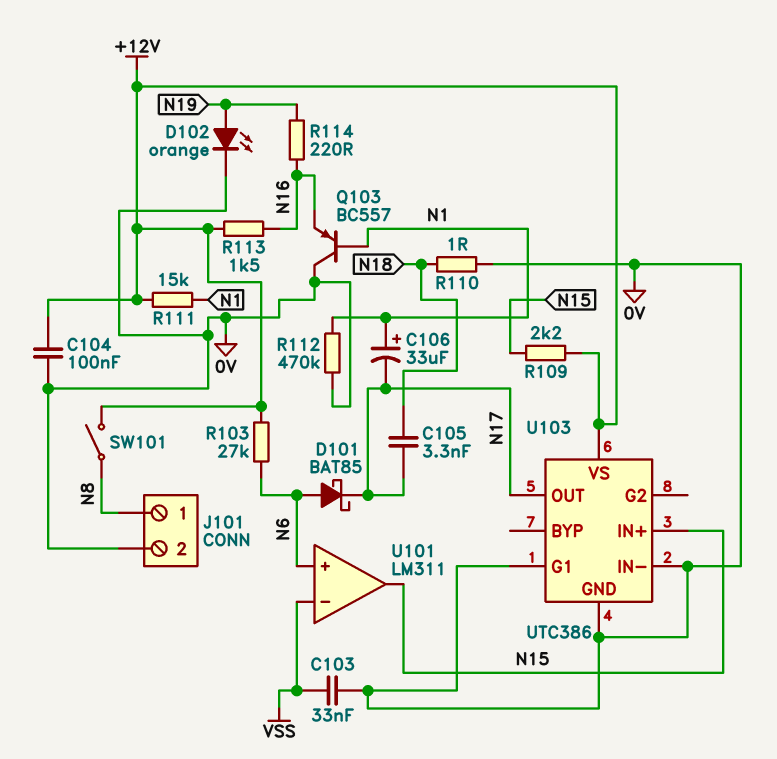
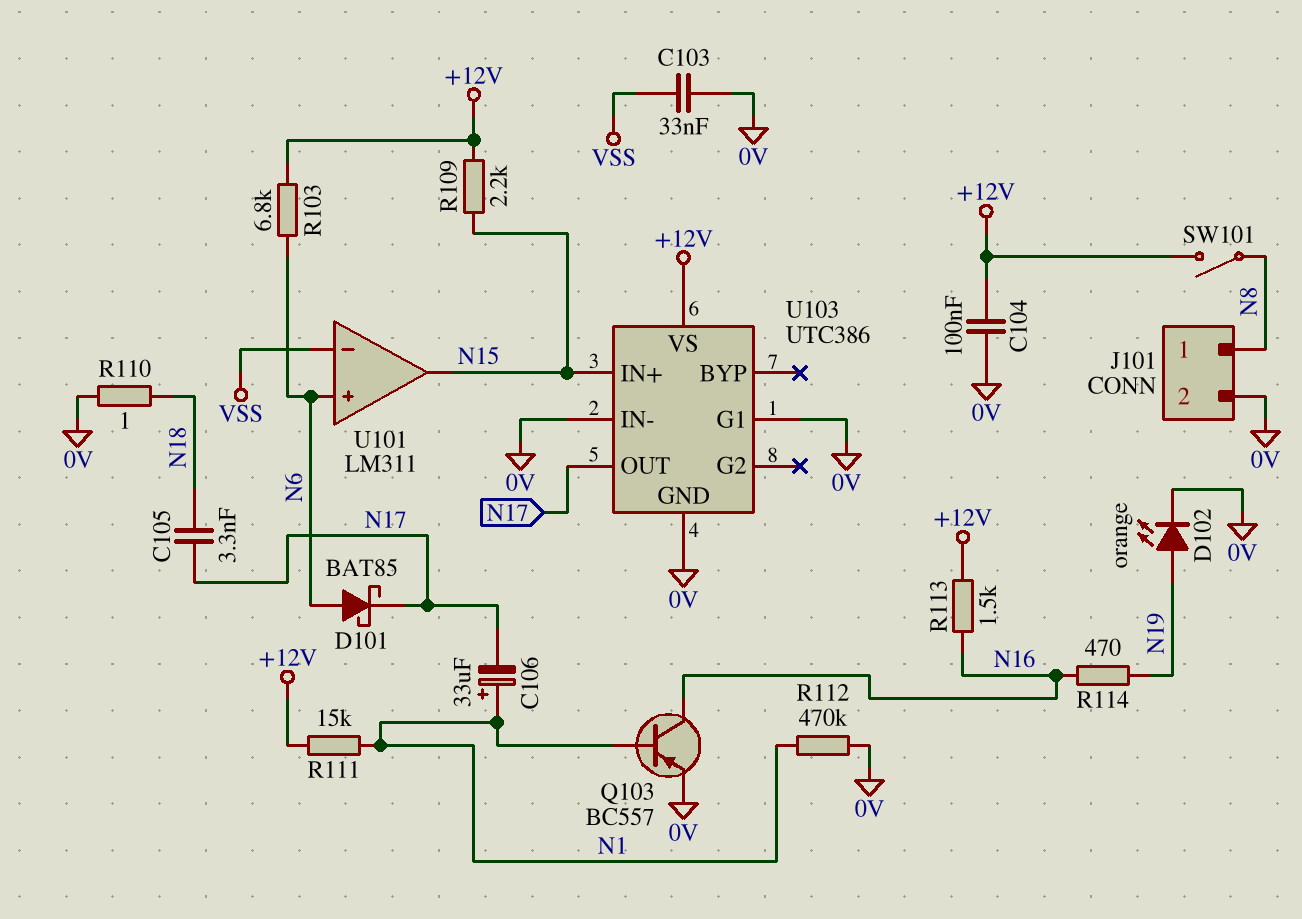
Q103: PNP BC557 (B N1, C 0V, E N16) -> PNP BC557 (B N1, C N16, E 0V)
R103: 27k (+12V, N6) -> 6.8k (+12V, N6)
R114: 220 (N16, N19) -> 470 (N16, N19)

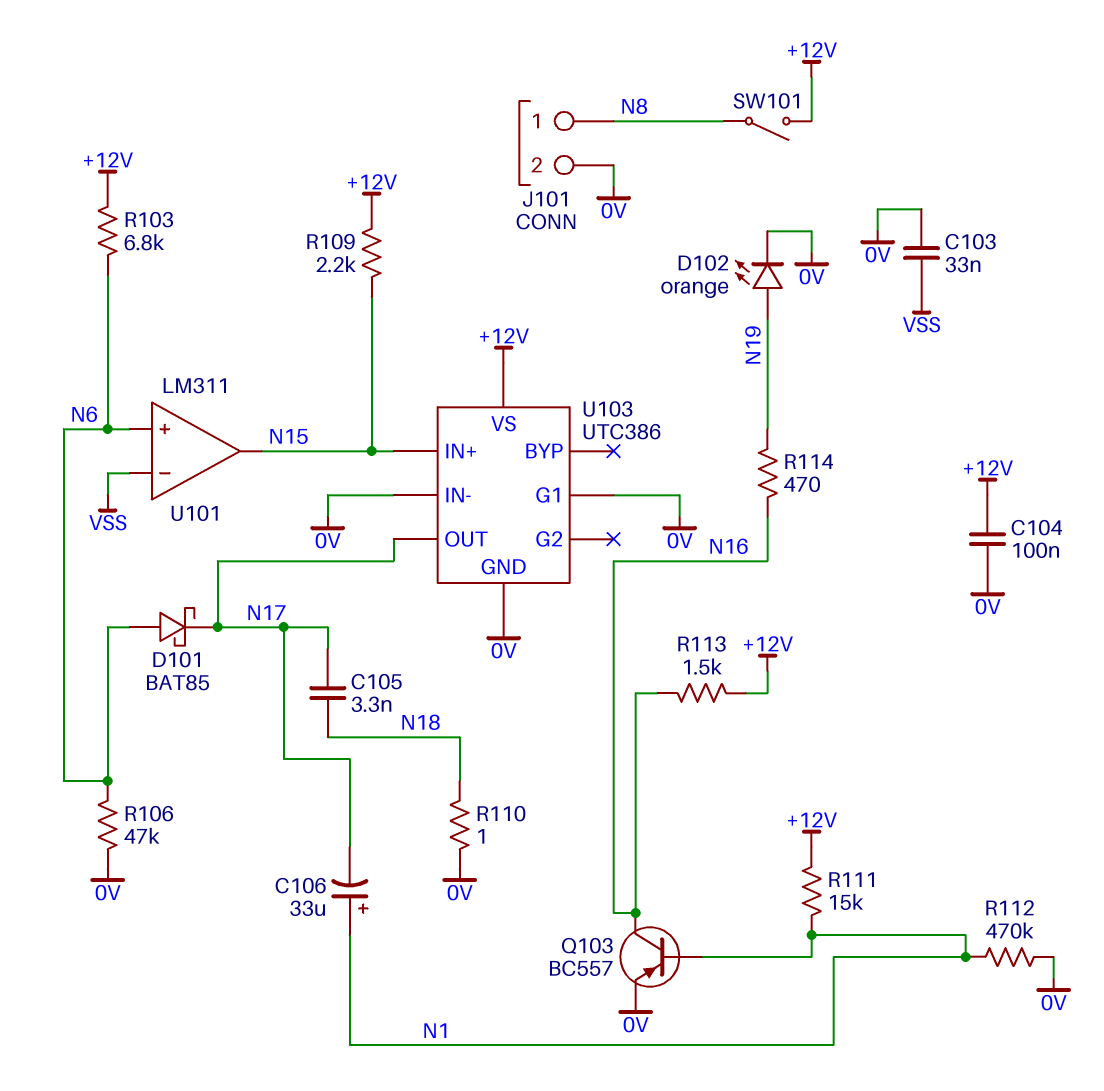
R106: none -> 47k (0V, N6)

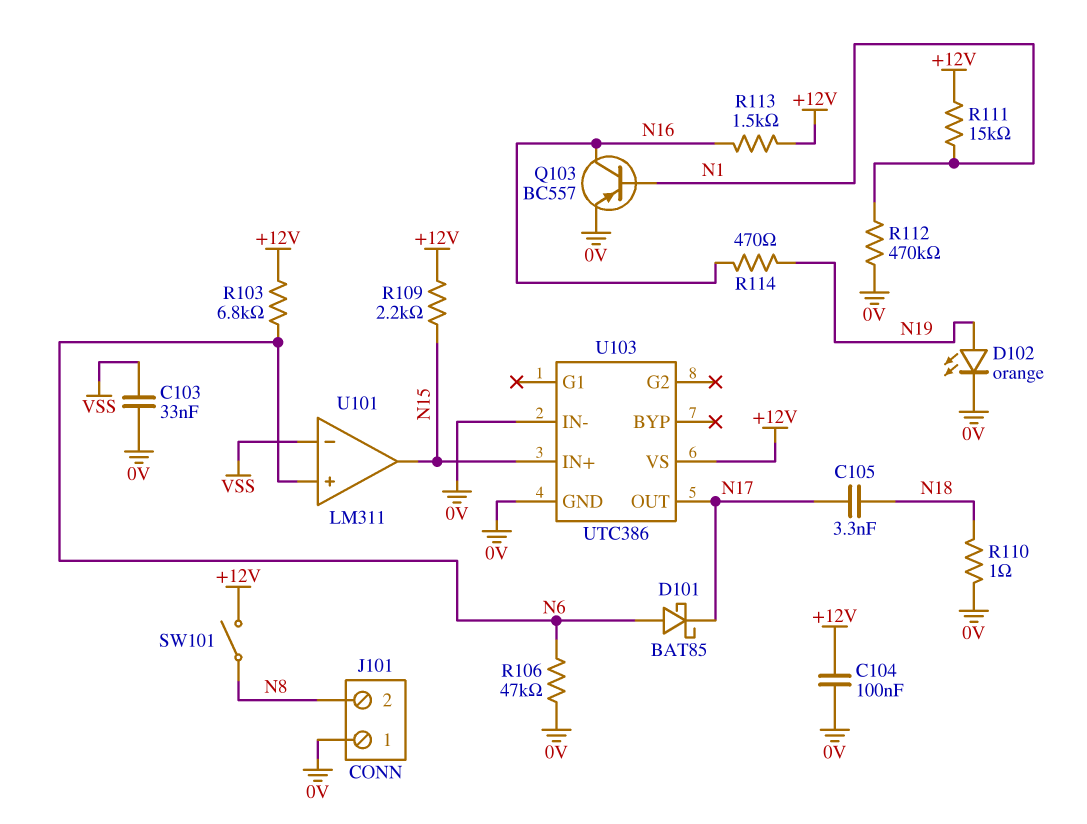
C106: 33uF (plus N1, minus N17) -> none
J101 pin 1: N8 -> 0V
J101 pin 2: 0V -> N8
U103 pin G1: 0V -> none

